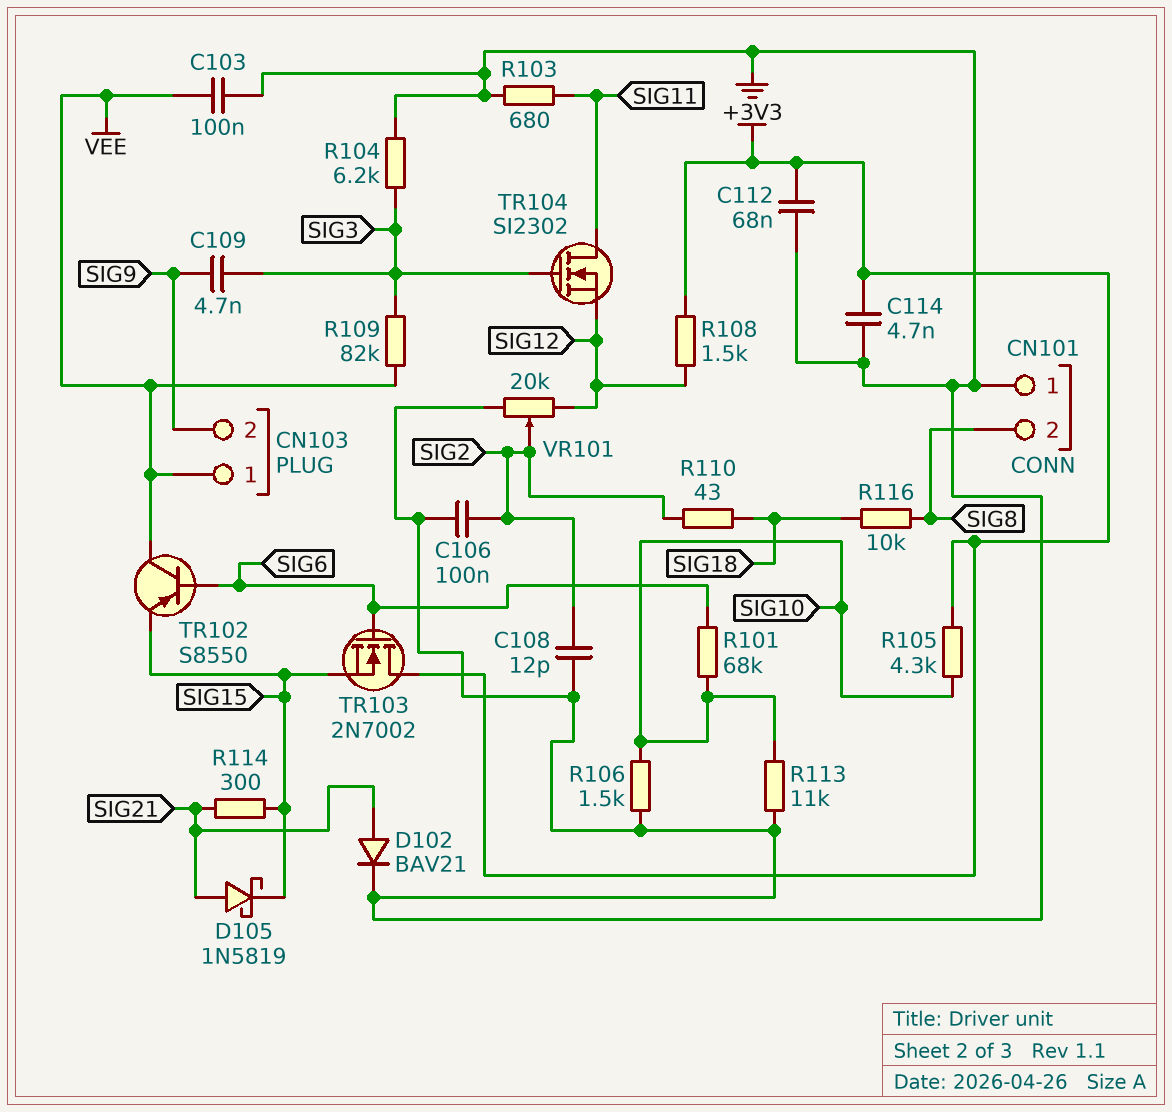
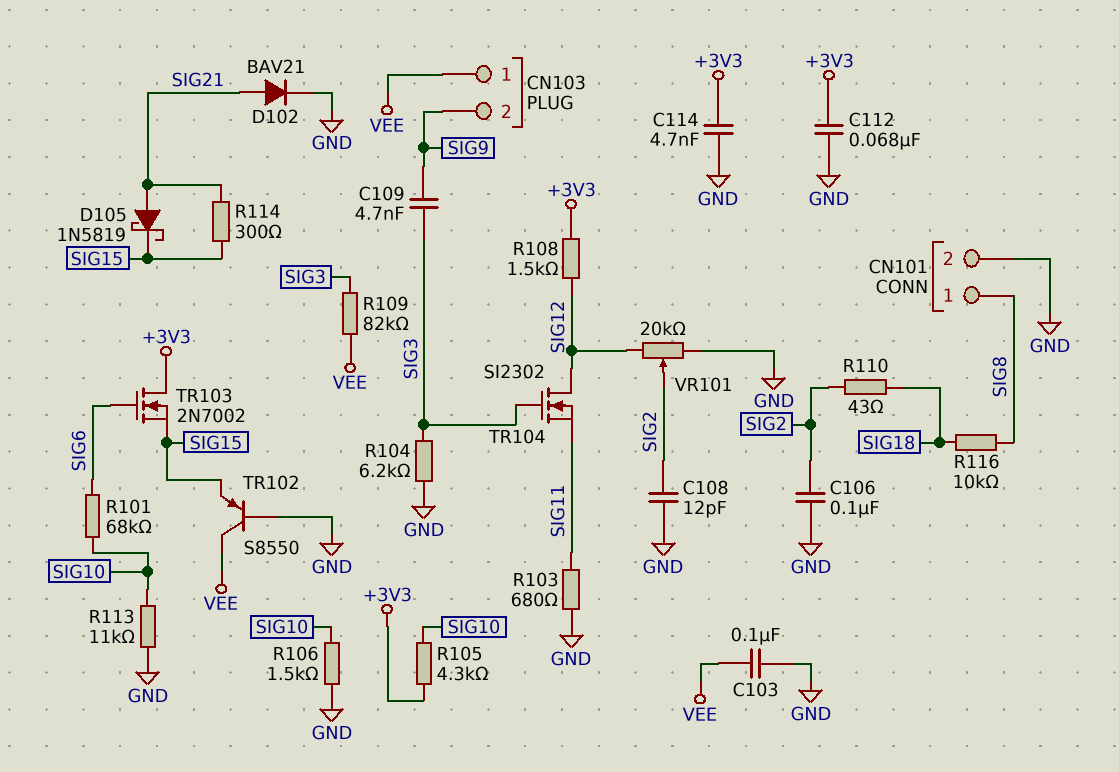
CN101 pin 1: GND -> SIG8
CN101 pin 2: SIG8 -> GND
TR102: PNP S8550 (B SIG6, C VEE, E SIG15) -> PNP S8550 (B GND, C VEE, E SIG15)
TR104: NMOS SI2302 (G SIG3, D SIG11, S SIG12) -> NMOS SI2302 (G SIG3, D SIG12, S SIG11)

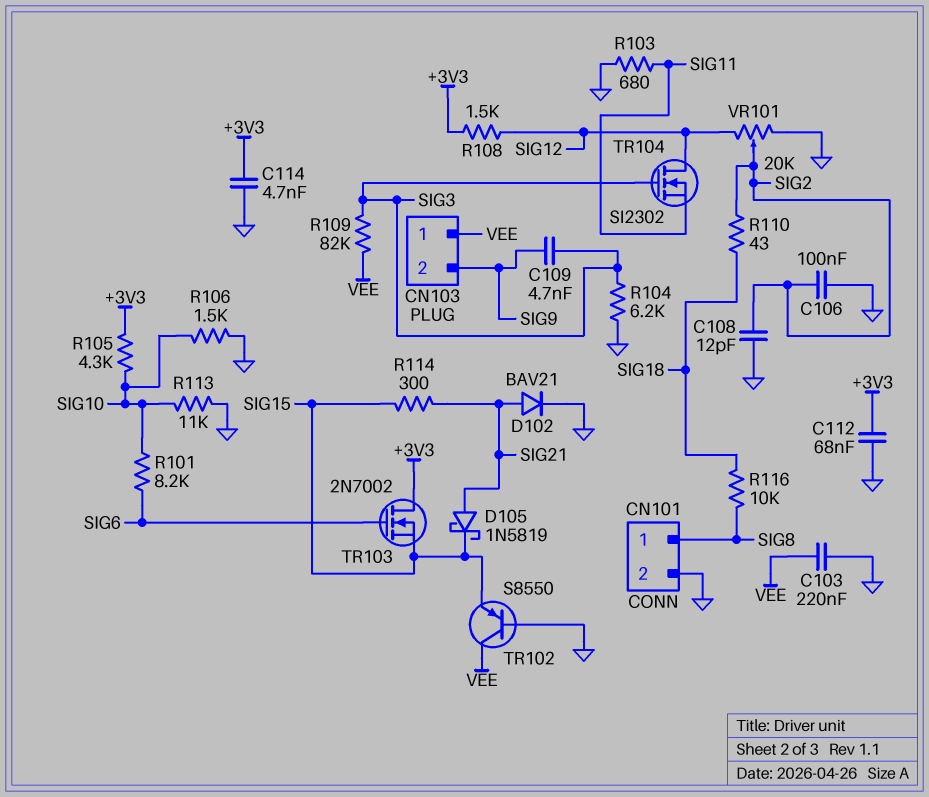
C103: 100nF (GND, VEE) -> 220nF (GND, VEE)
R101: 68k (SIG6, SIG10) -> 8.2k (SIG6, SIG10)

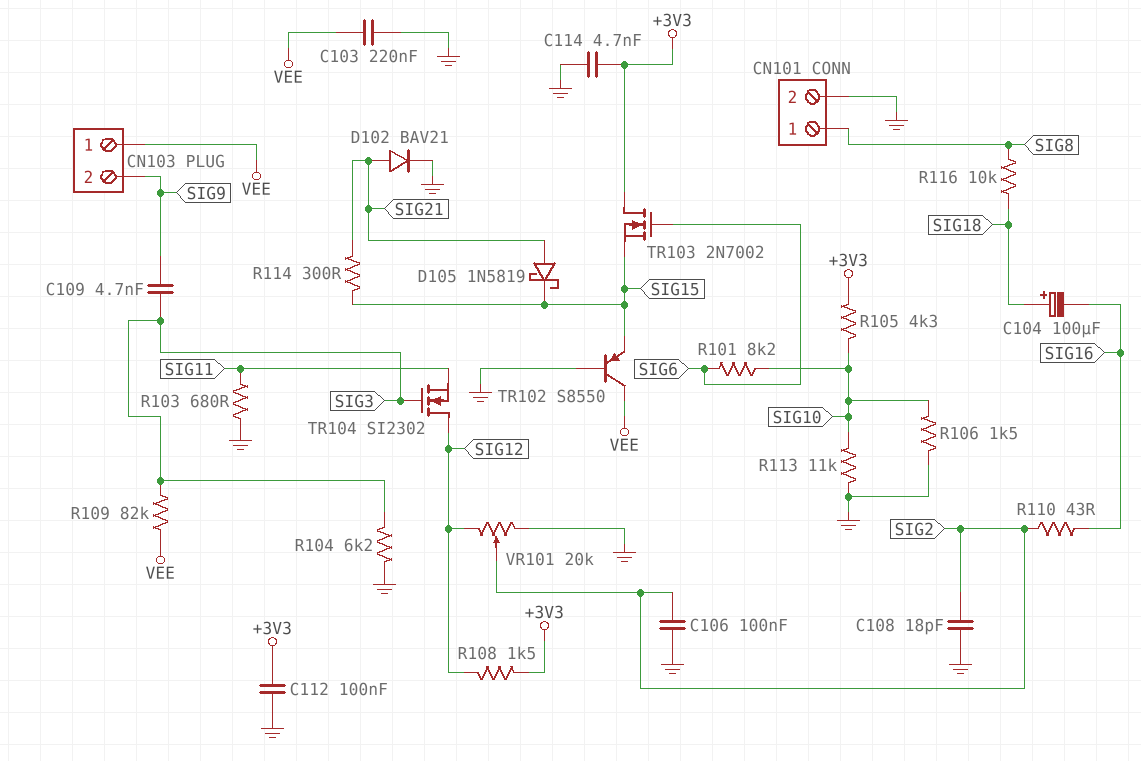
C104: none -> 100uF (plus SIG18, minus SIG16)
C108: 12pF (GND, SIG2) -> 18pF (GND, SIG2)
C112: 68nF (+3V3, GND) -> 100nF (+3V3, GND)
R110: 43 (SIG2, SIG18) -> 43 (SIG2, SIG16)

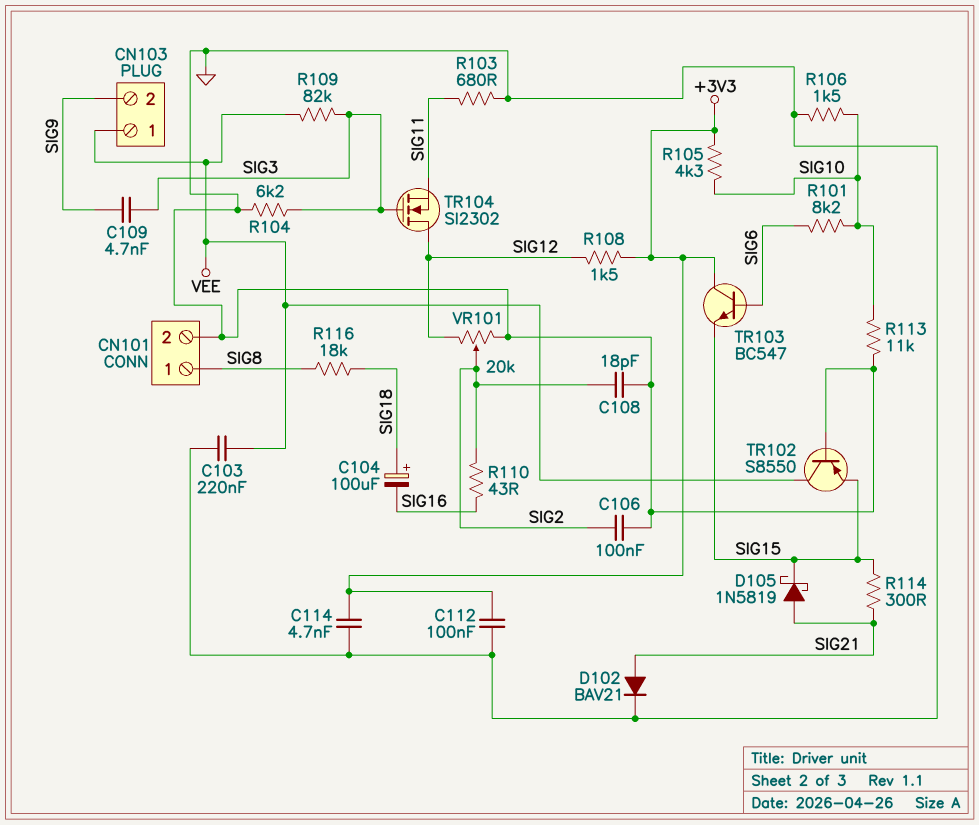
R116: 10k (SIG8, SIG18) -> 18k (SIG8, SIG18)
TR103: NMOS 2N7002 (G SIG6, D +3V3, S SIG15) -> NPN BC547 (B SIG6, C +3V3, E SIG15)

